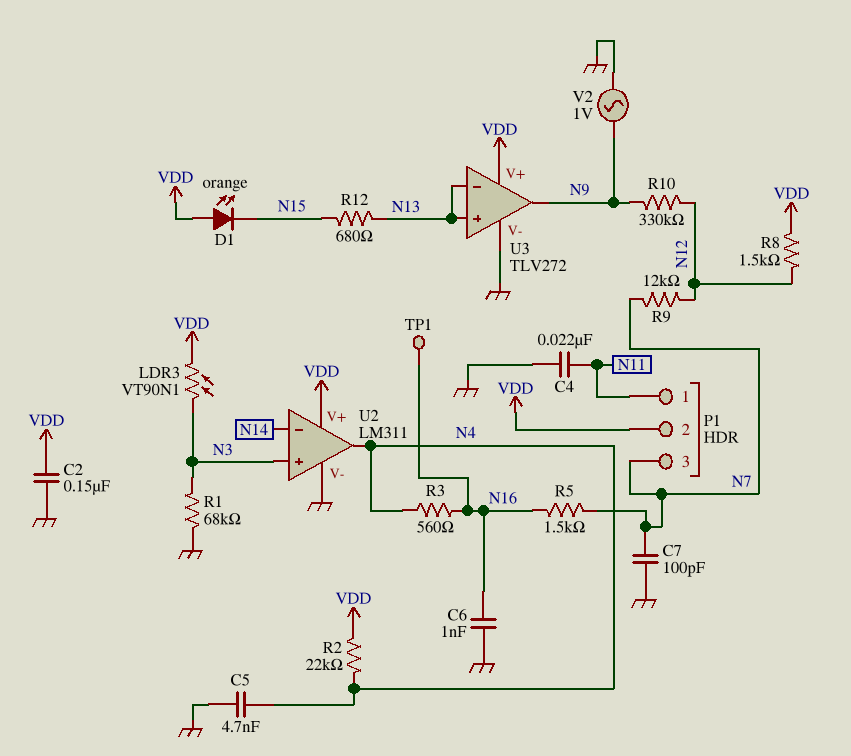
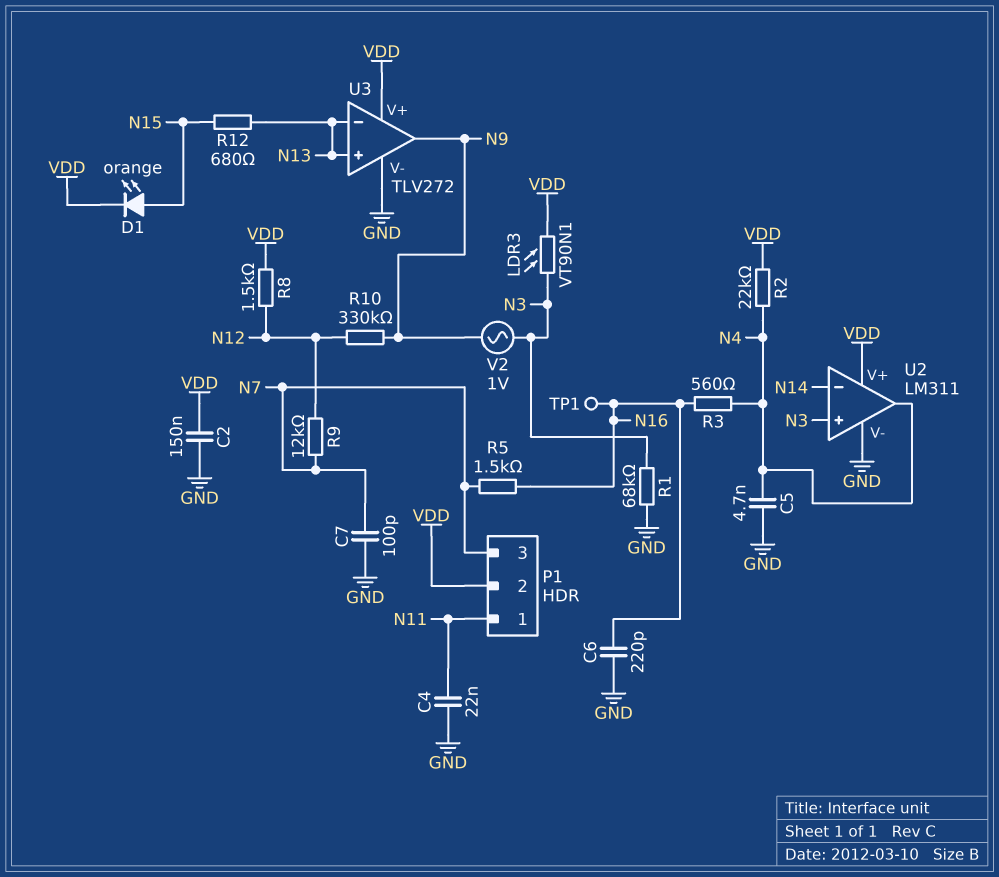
C6: 1nF (GND, N16) -> 220pF (GND, N16)
D1: LED orange (A VDD, K N15) -> LED orange (A N15, K VDD)
V2: AC 1V (GND, N9) -> AC 1V (N3, N9)

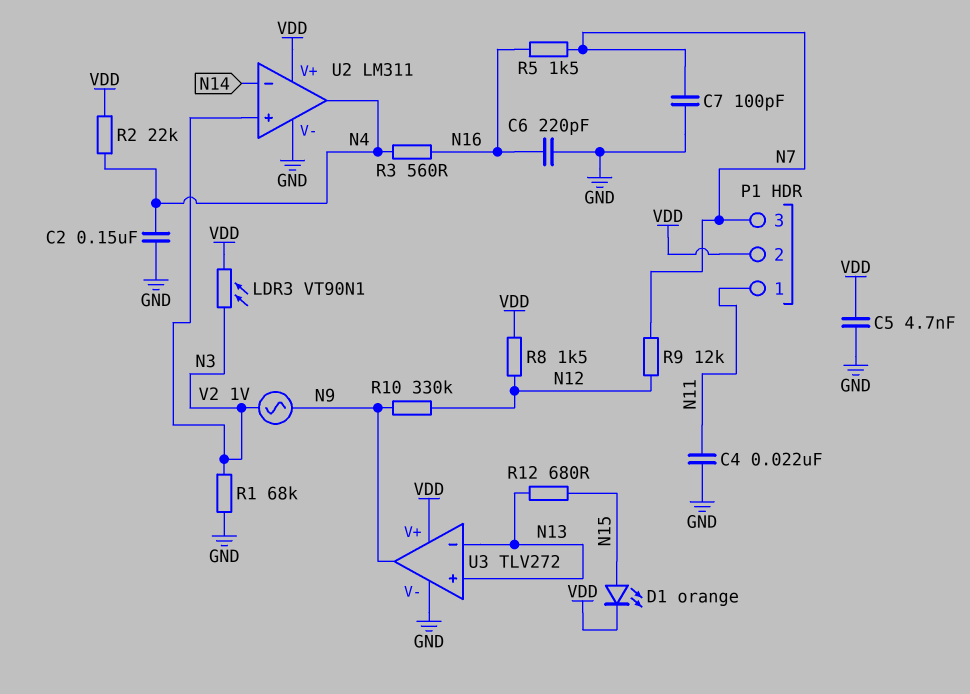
C2: 150nF (GND, VDD) -> 150nF (GND, N4)
C5: 4.7nF (GND, N4) -> 4.7nF (GND, VDD)
TP1: test point (N16) -> none

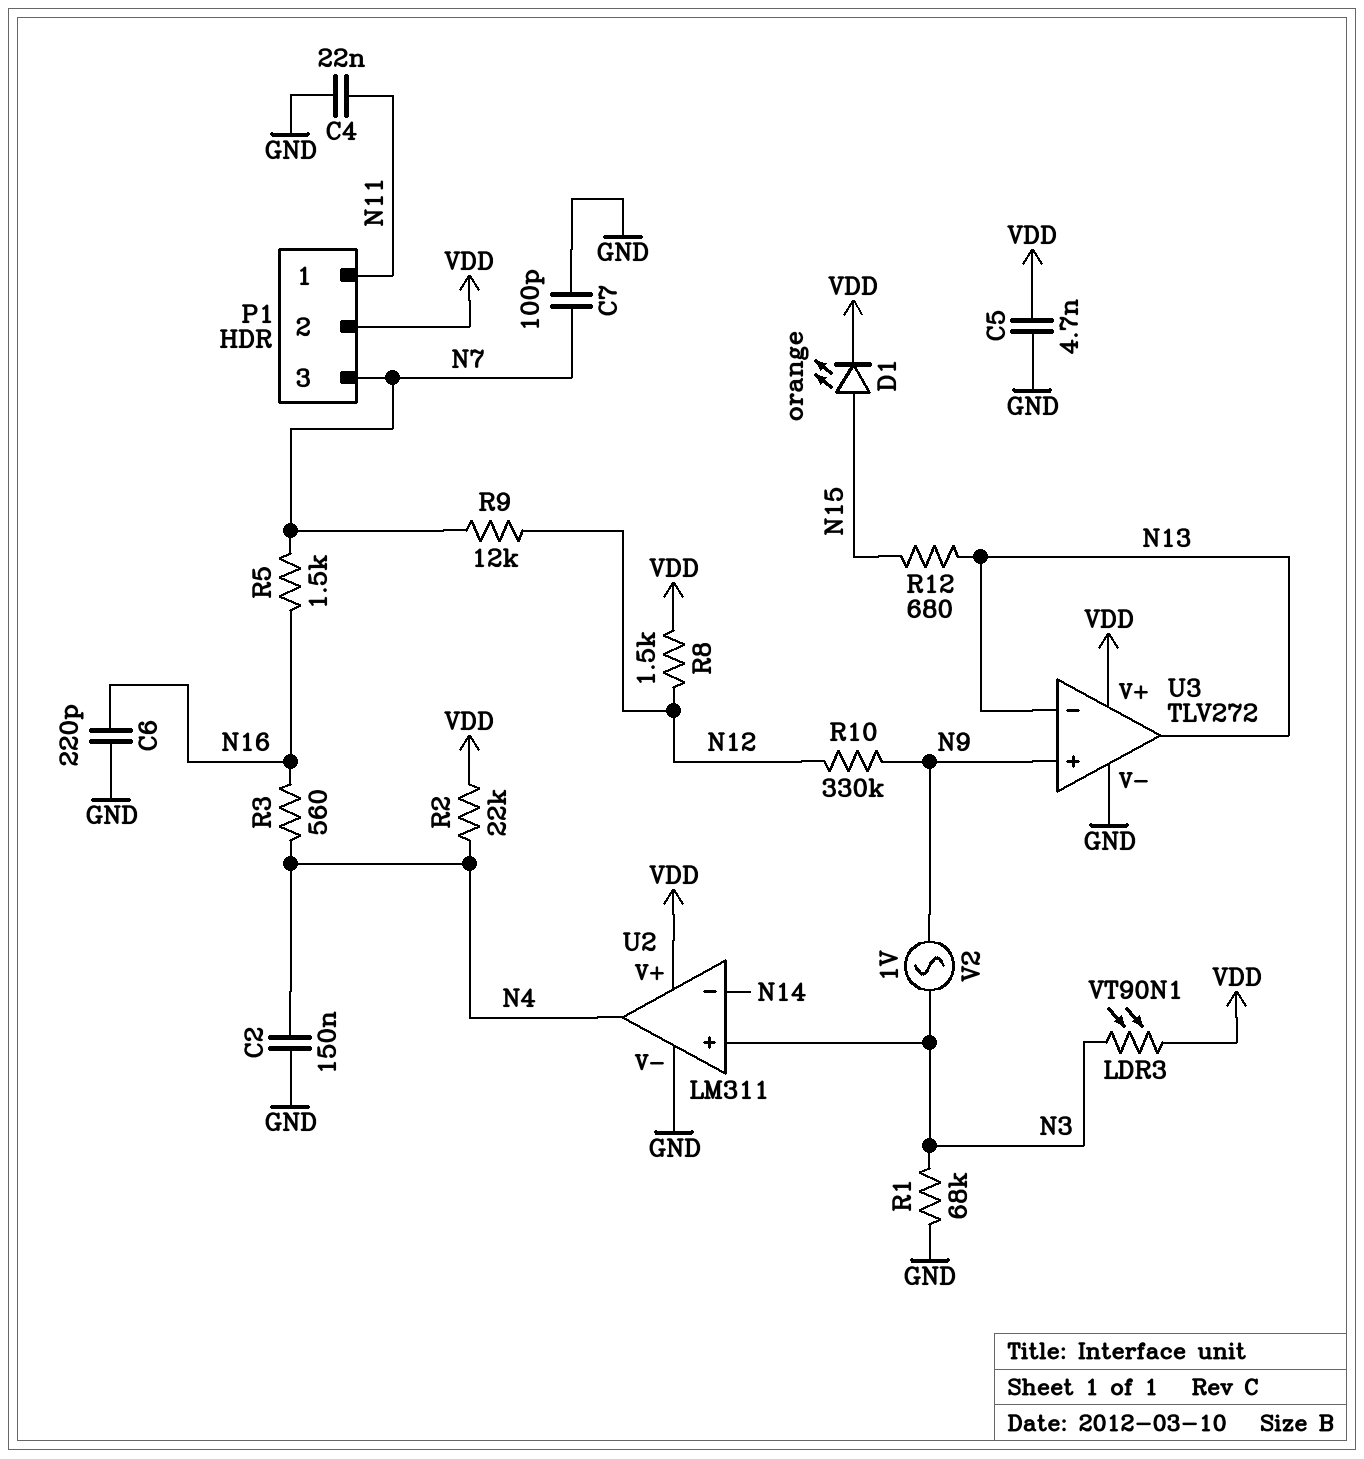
U3 pin in+: N13 -> N9
U3 pin out: N9 -> N13

